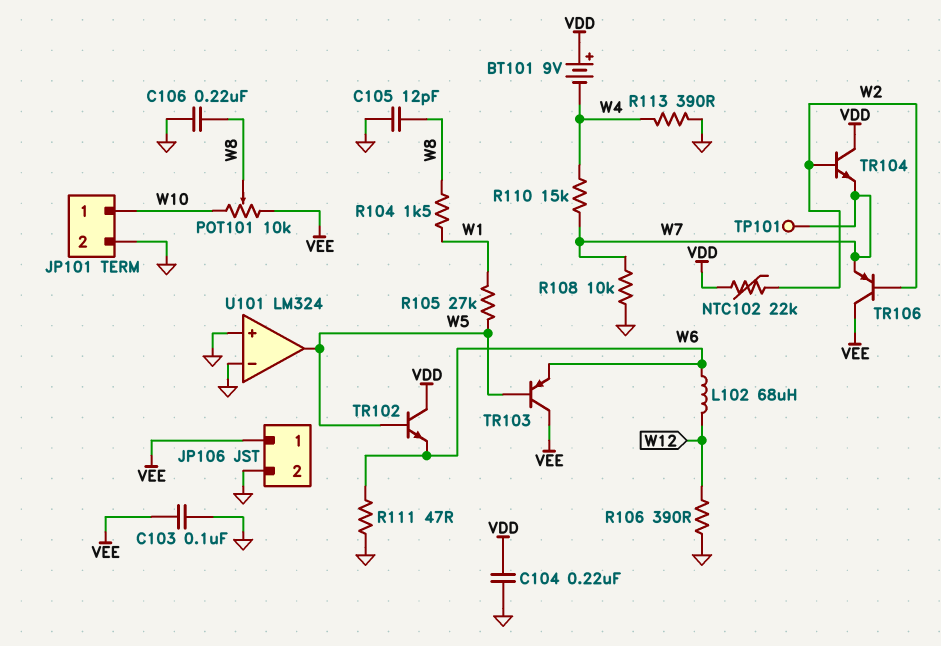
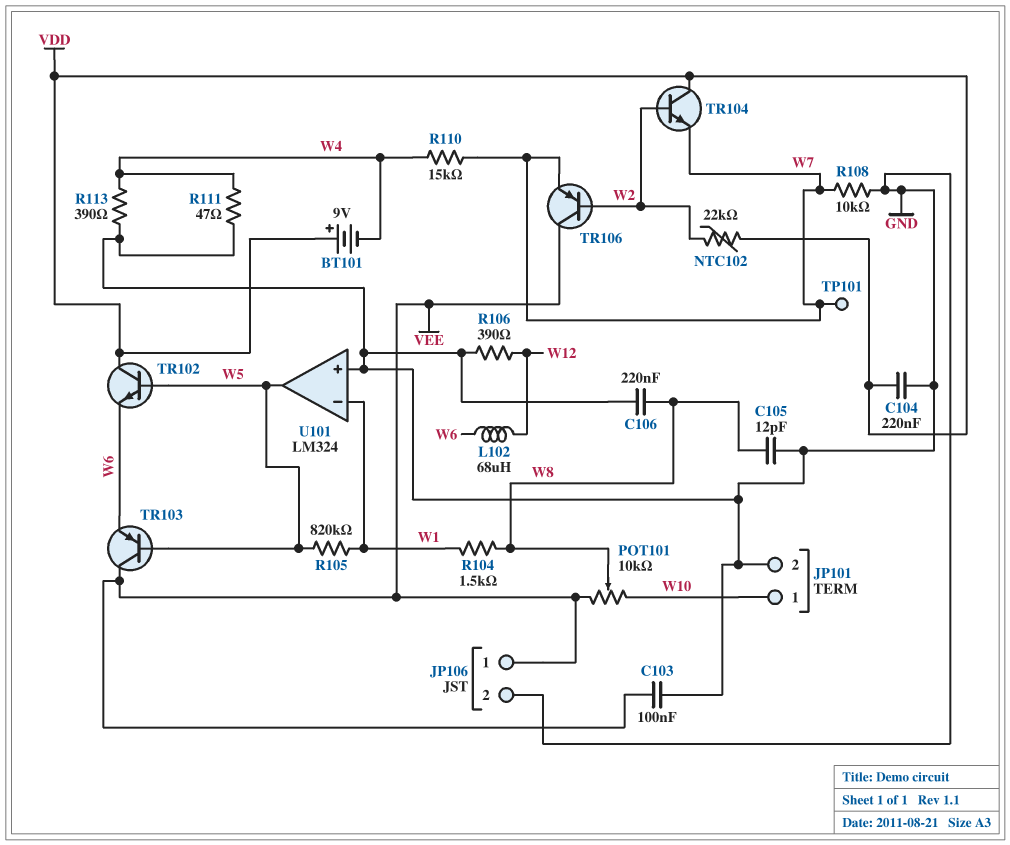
R105: 27k (W1, W5) -> 820k (W1, W5)
R111: 47 (GND, W6) -> 47 (GND, W4)
U101 pin in-: GND -> W1

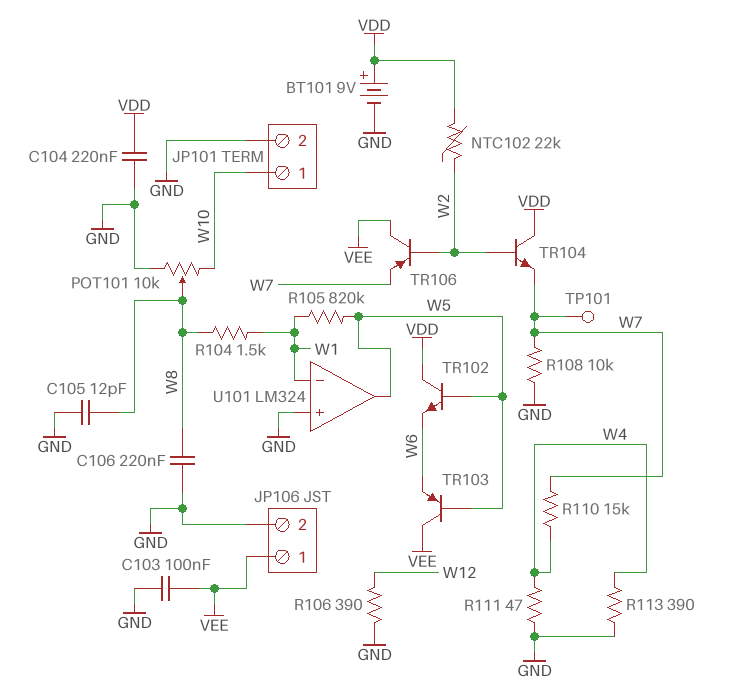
BT101: 9V (plus VDD, minus W4) -> 9V (plus VDD, minus GND)
L102: 68uH (W6, W12) -> none
POT101: 10k (VEE, W10, wiper W8) -> 10k (GND, W10, wiper W8)

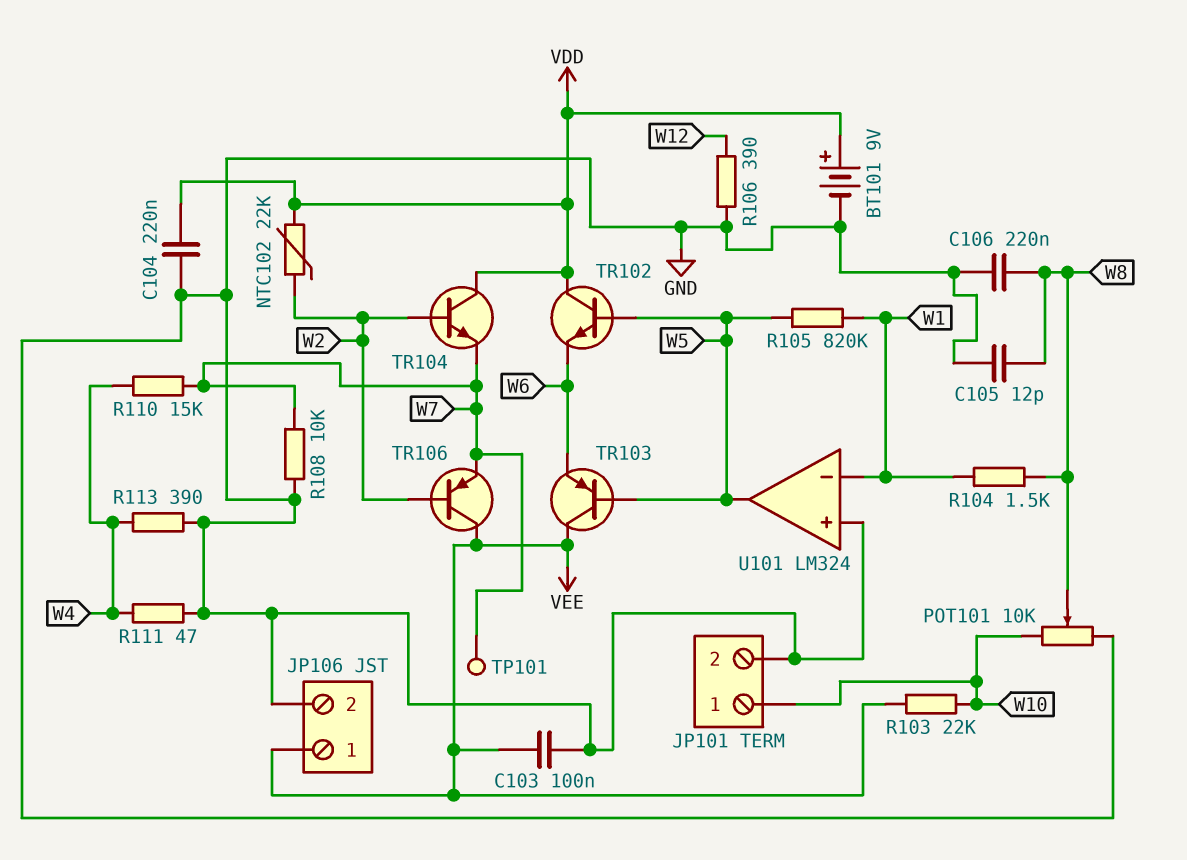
R103: none -> 22k (VEE, W10)

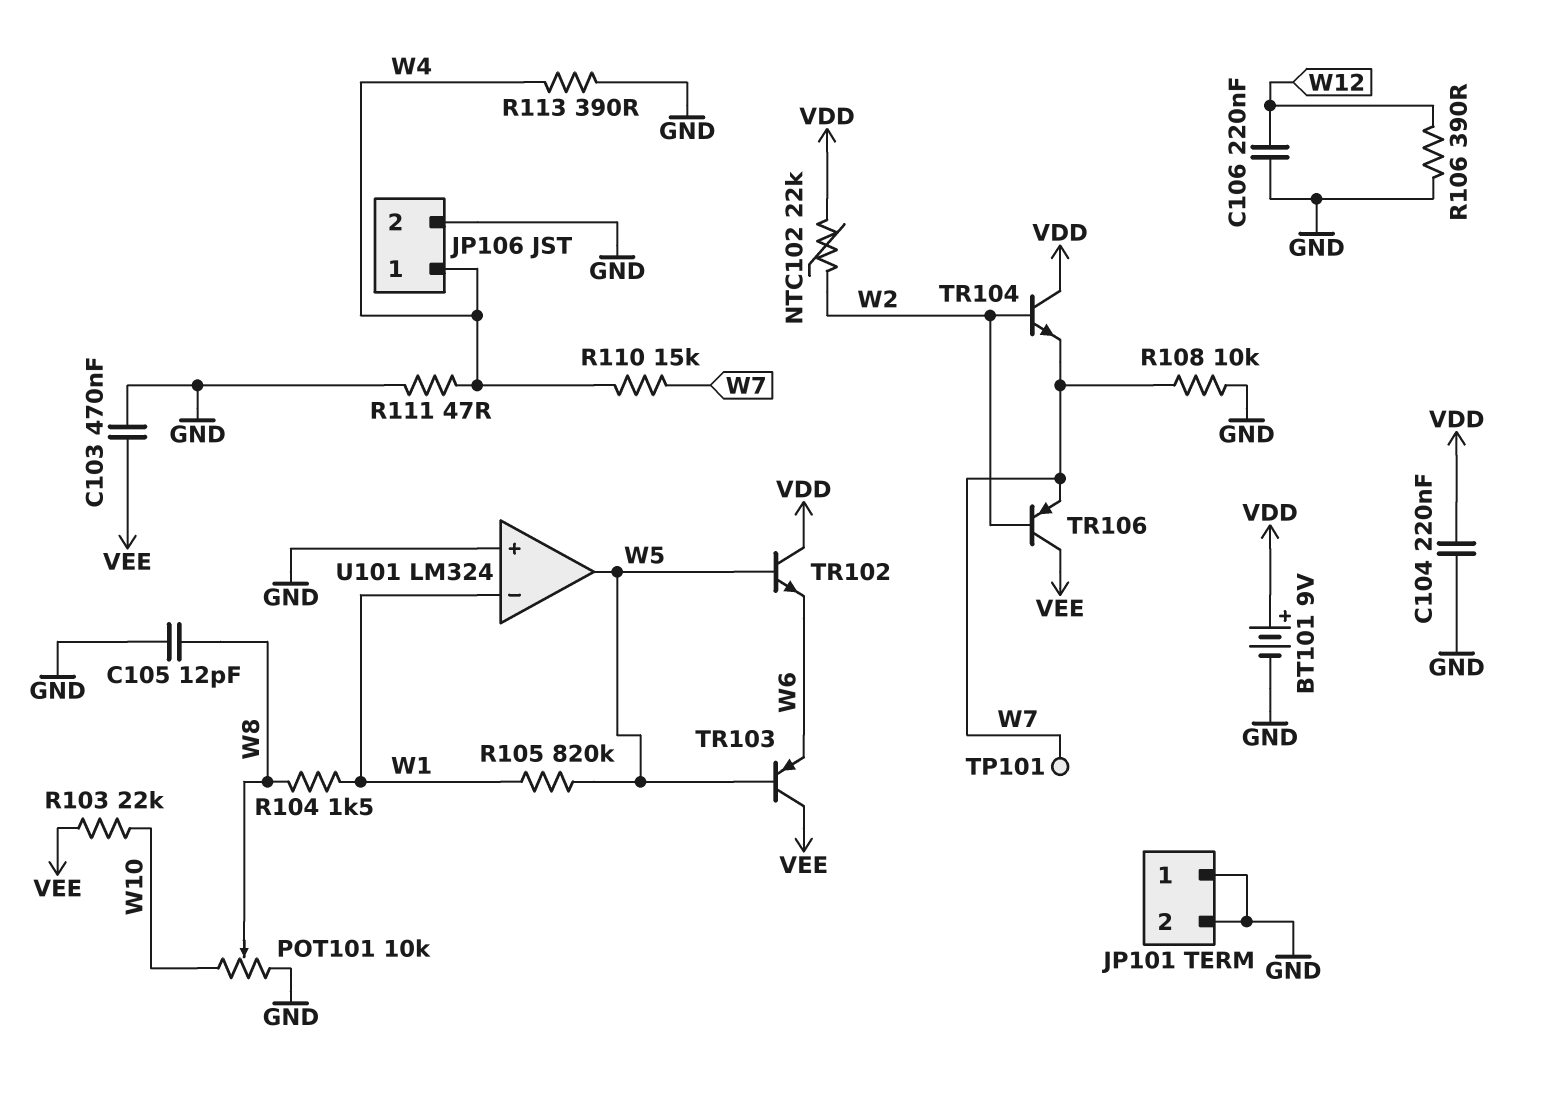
C103: 100nF (GND, VEE) -> 470nF (GND, VEE)
C106: 220nF (GND, W8) -> 220nF (GND, W12)
JP101 pin 1: W10 -> GND
JP106 pin 1: VEE -> W4

